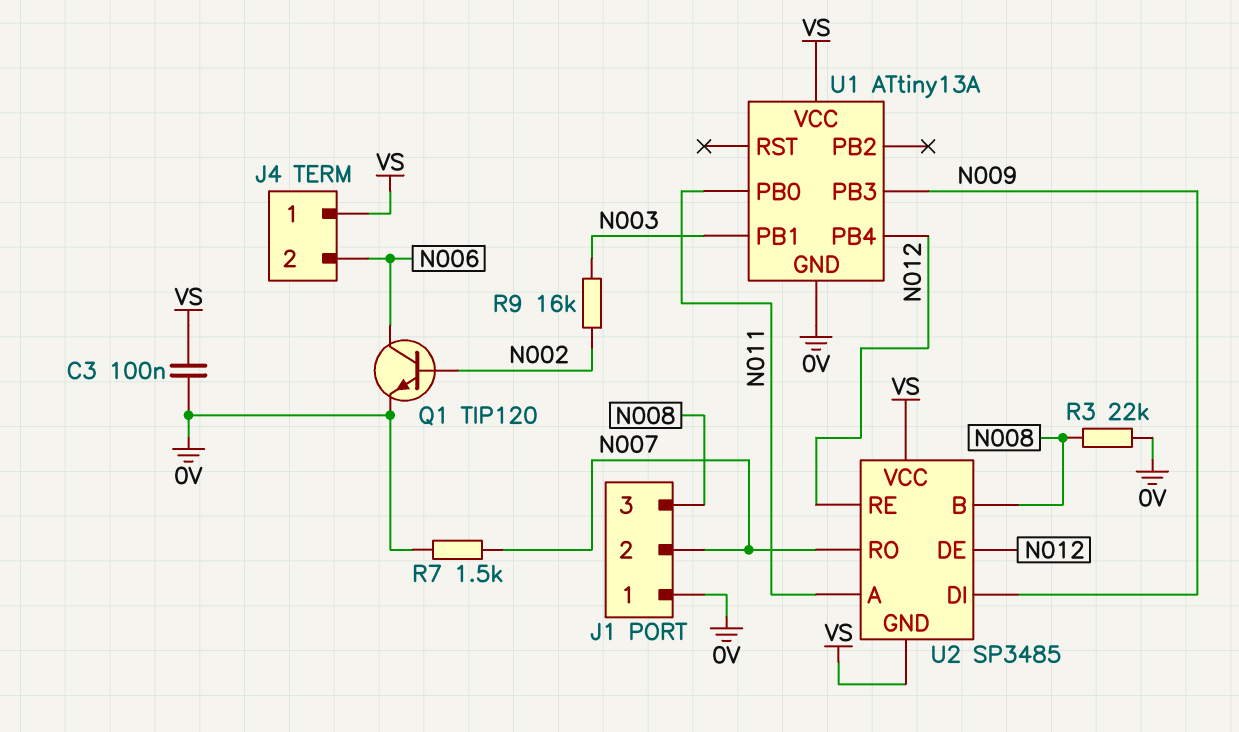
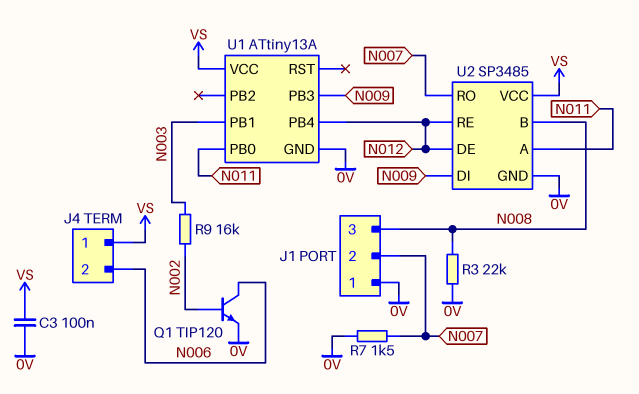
U2 pin GND: VS -> 0V

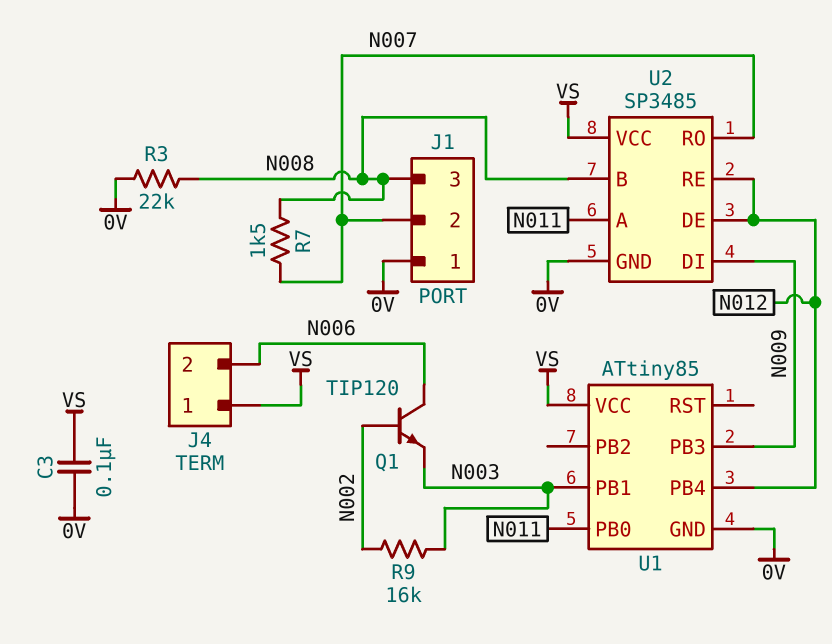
Q1: NPN TIP120 (B N002, C N006, E 0V) -> NPN TIP120 (B N002, C N006, E N003)
R7: 1.5k (0V, N007) -> 1.5k (N007, N008)
U1: ATtiny13A -> ATtiny85

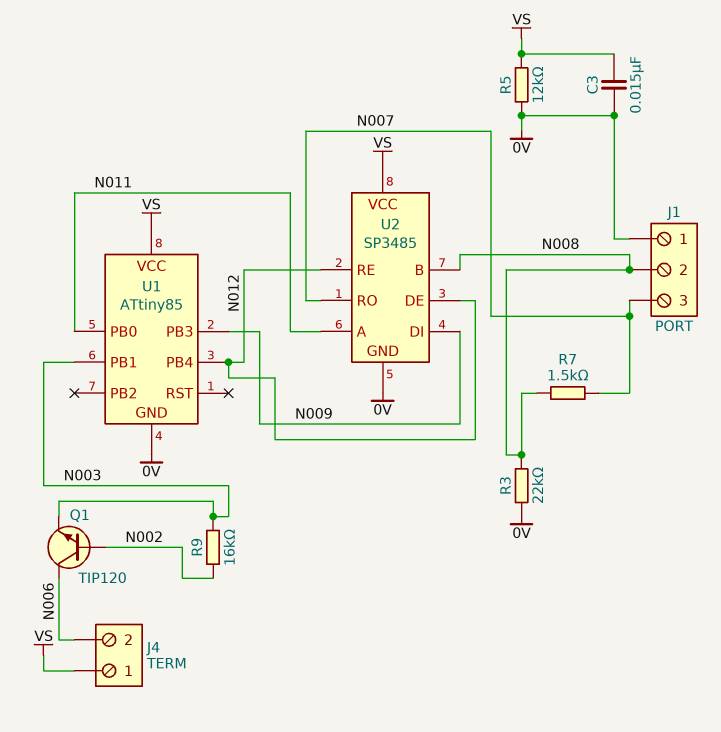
C3: 100nF (0V, VS) -> 15nF (0V, VS)
J1 pin 2: N007 -> N008
J1 pin 3: N008 -> N007
R5: none -> 12k (0V, VS)

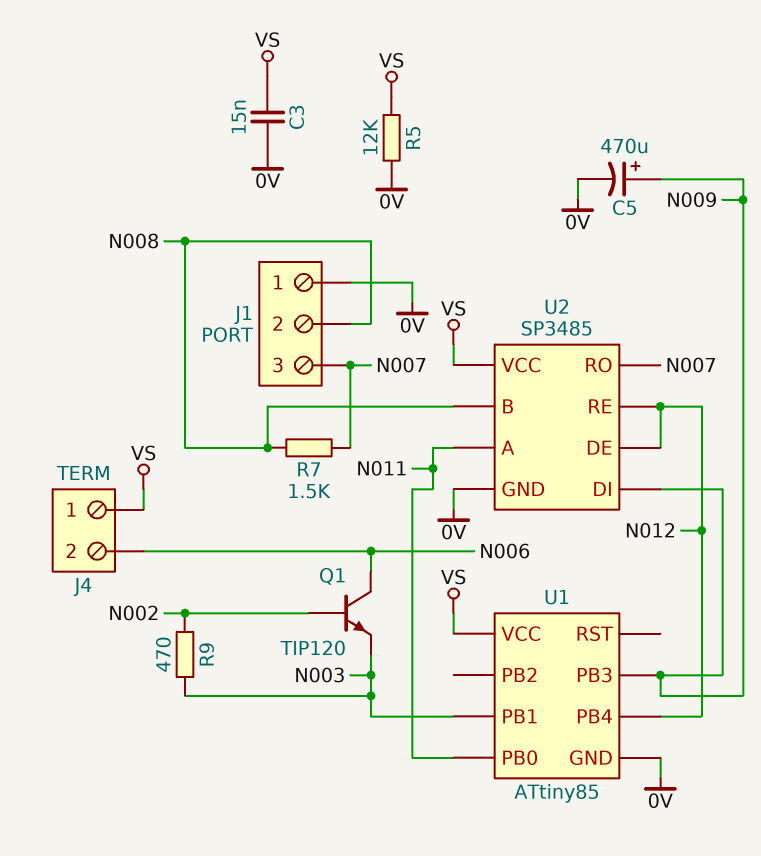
C5: none -> 470uF (plus N009, minus 0V)
R3: 22k (0V, N008) -> none
R9: 16k (N002, N003) -> 470 (N002, N003)

